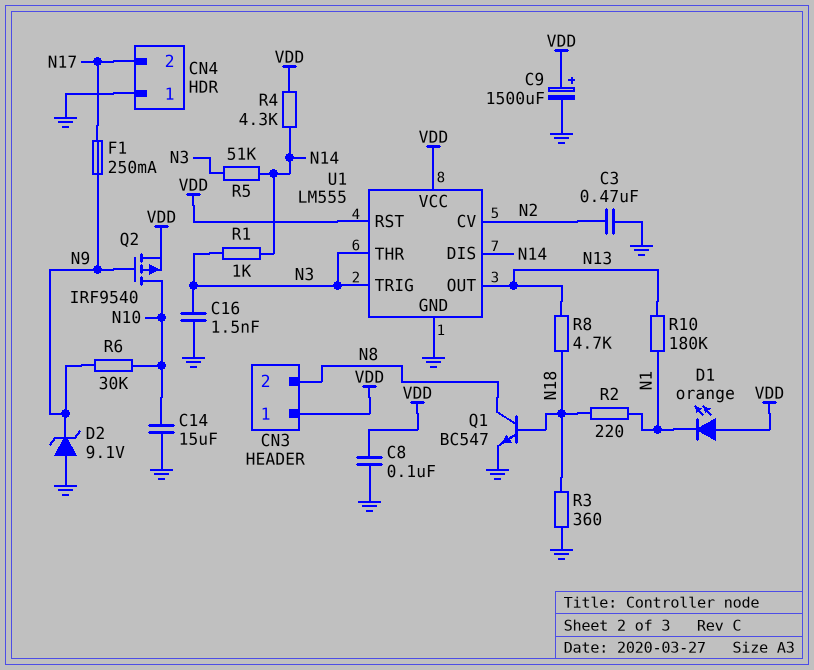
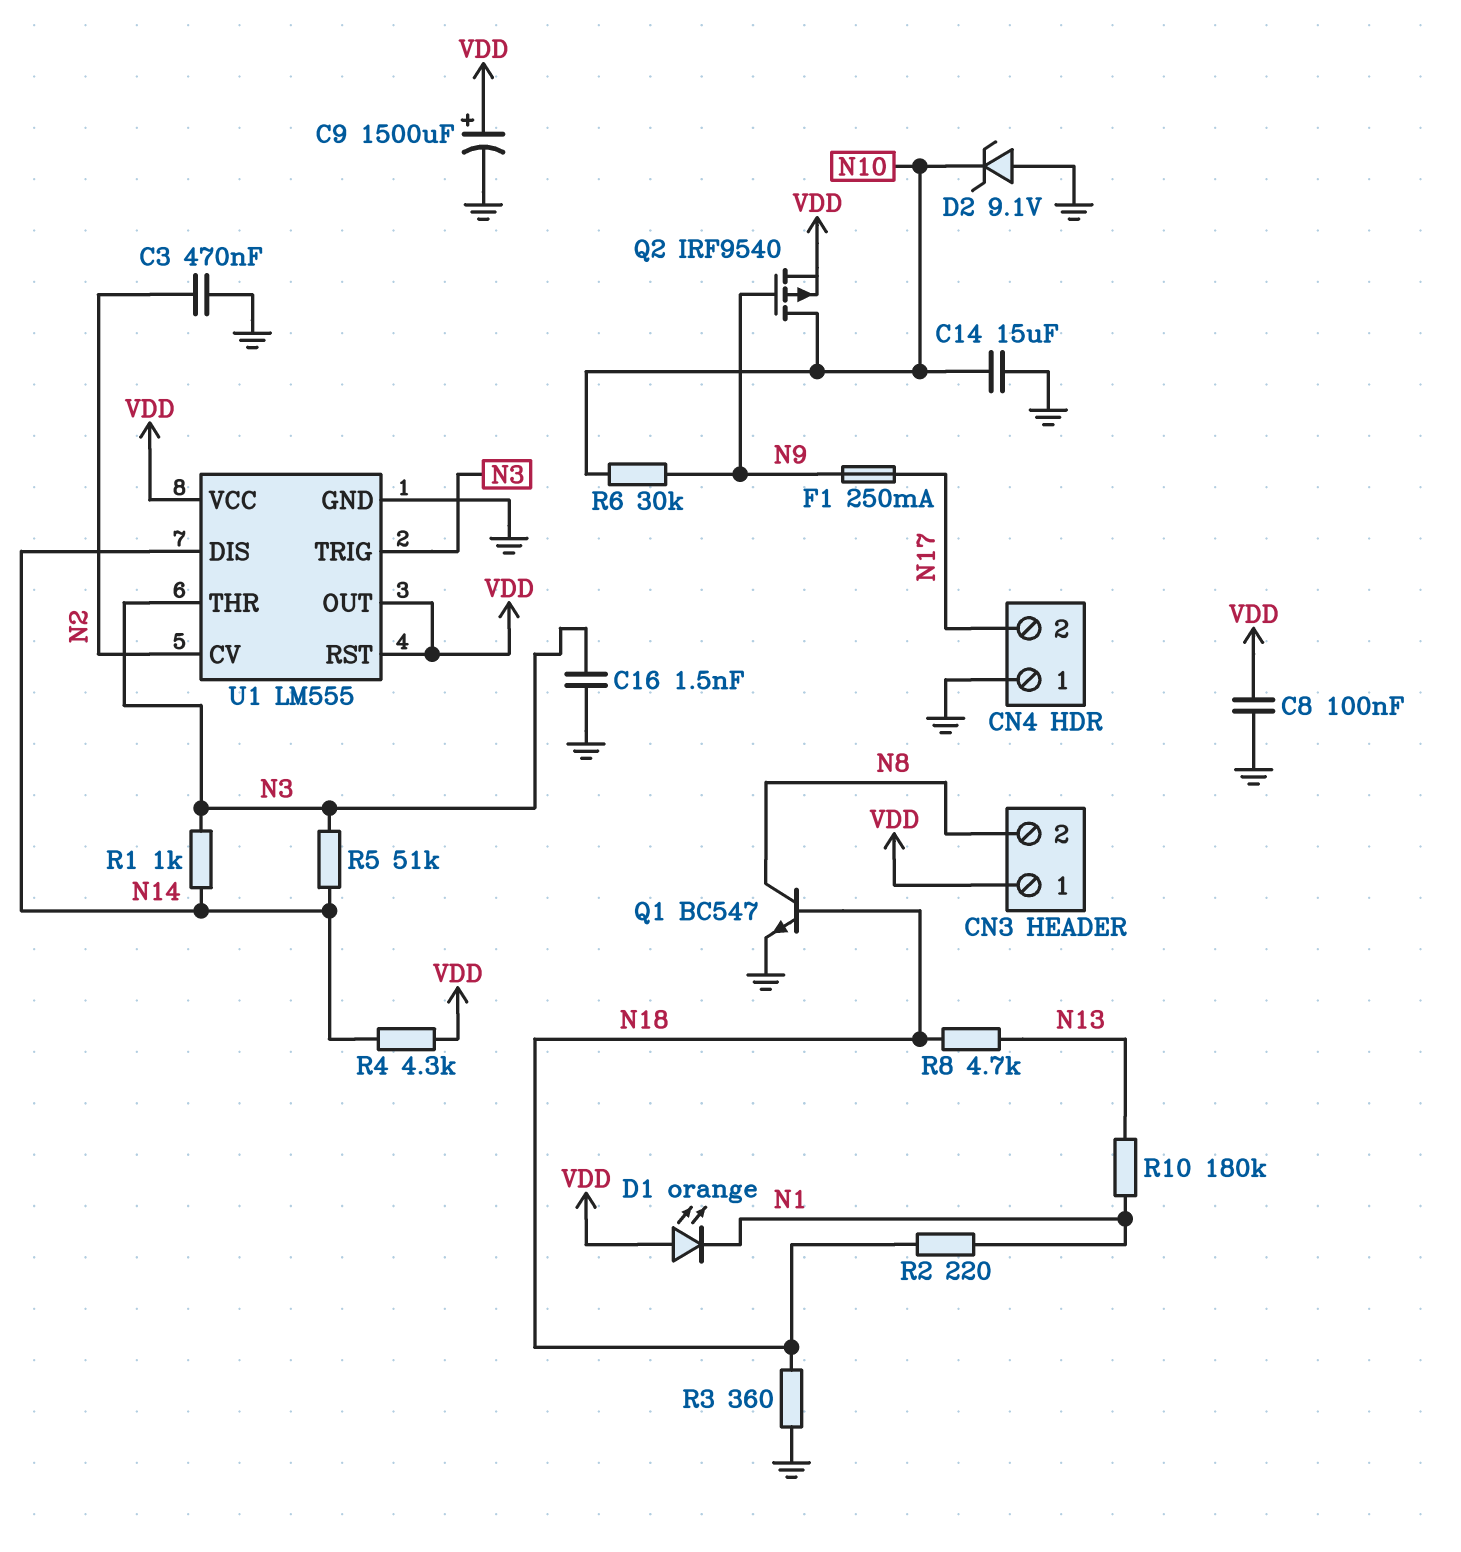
D2: zener 9.1V (A GND, K N9) -> zener 9.1V (A GND, K N10)
U1 pin OUT: N13 -> VDD

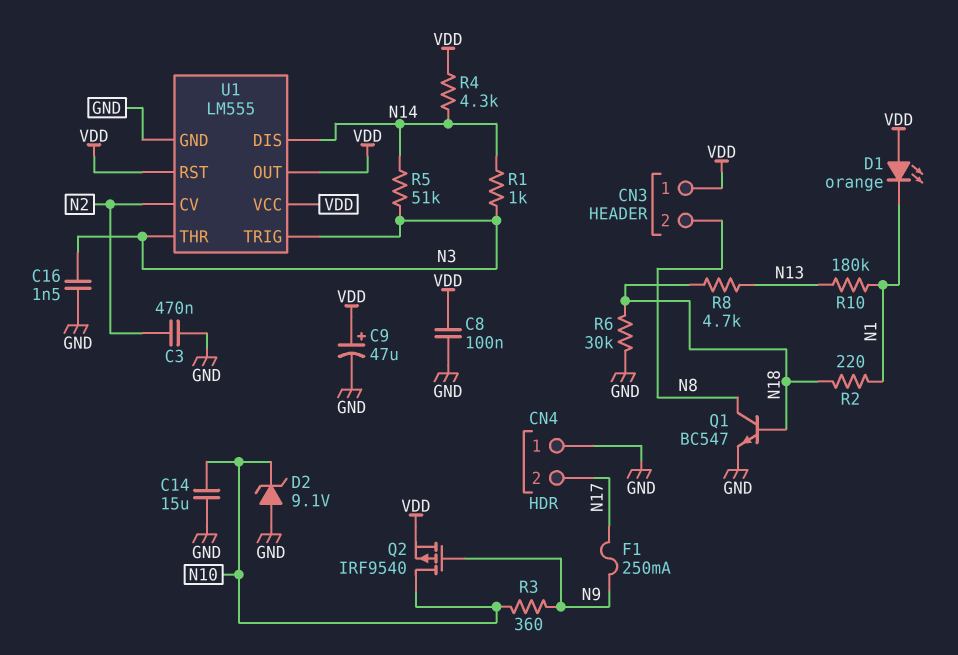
C9: 1500uF (plus VDD, minus GND) -> 47uF (plus VDD, minus GND)
R3: 360 (GND, N18) -> 360 (N9, N10)
R6: 30k (N9, N10) -> 30k (GND, N18)

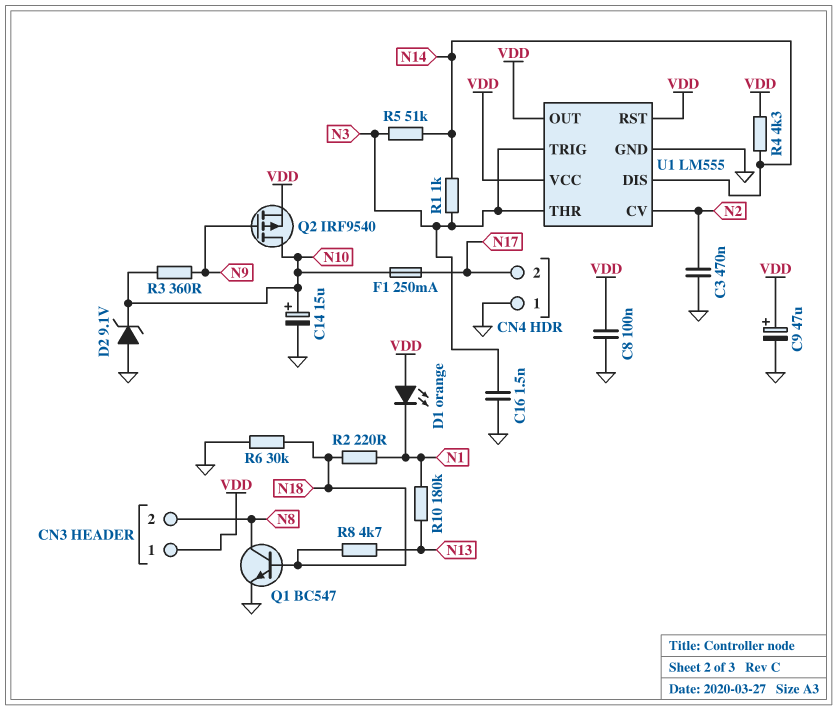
C14: 15uF (GND, N10) -> 15uF (plus N10, minus GND)
F1: 250mA (N9, N17) -> 250mA (N10, N17)

